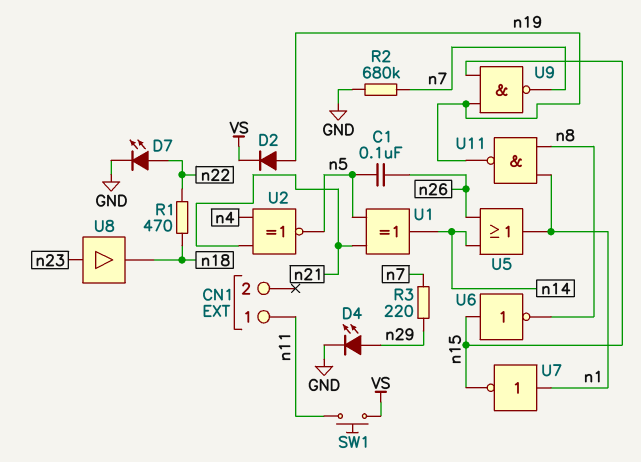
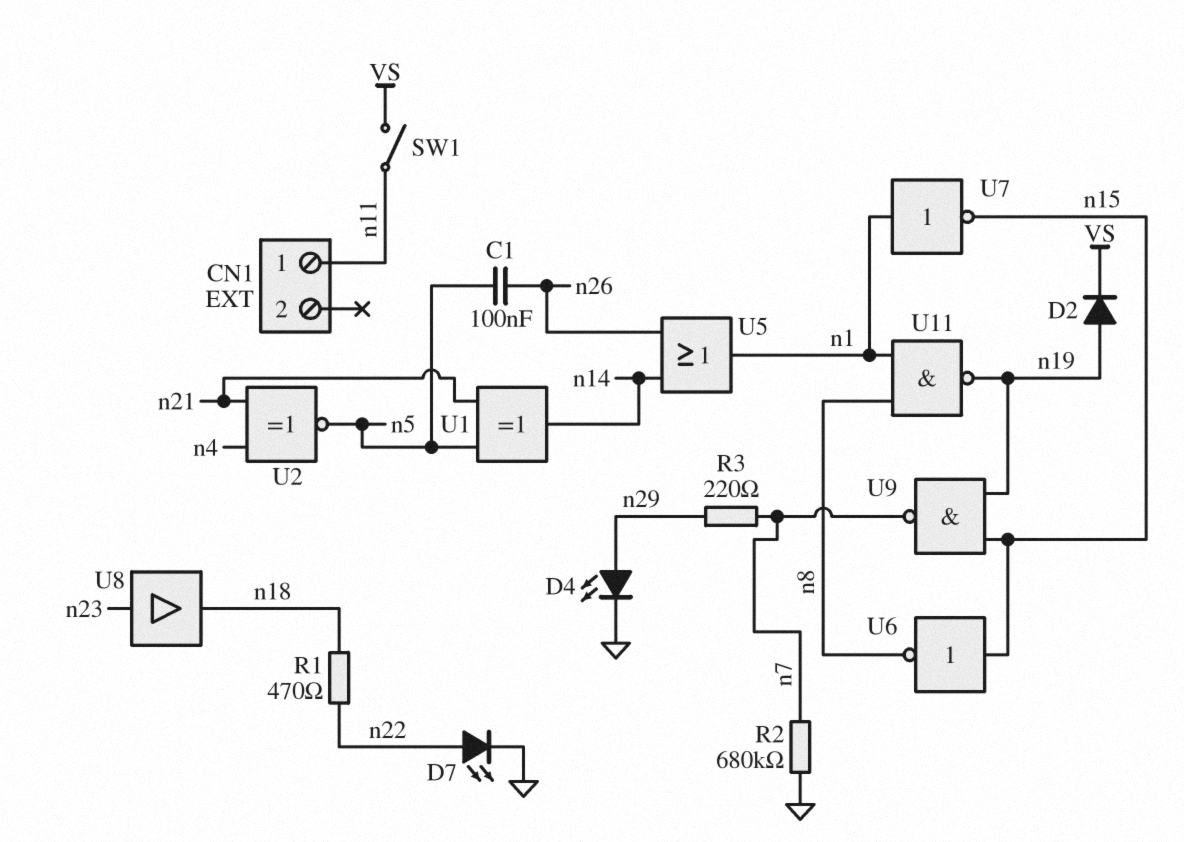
SW1: button (VS, n11) -> switch (VS, n11)

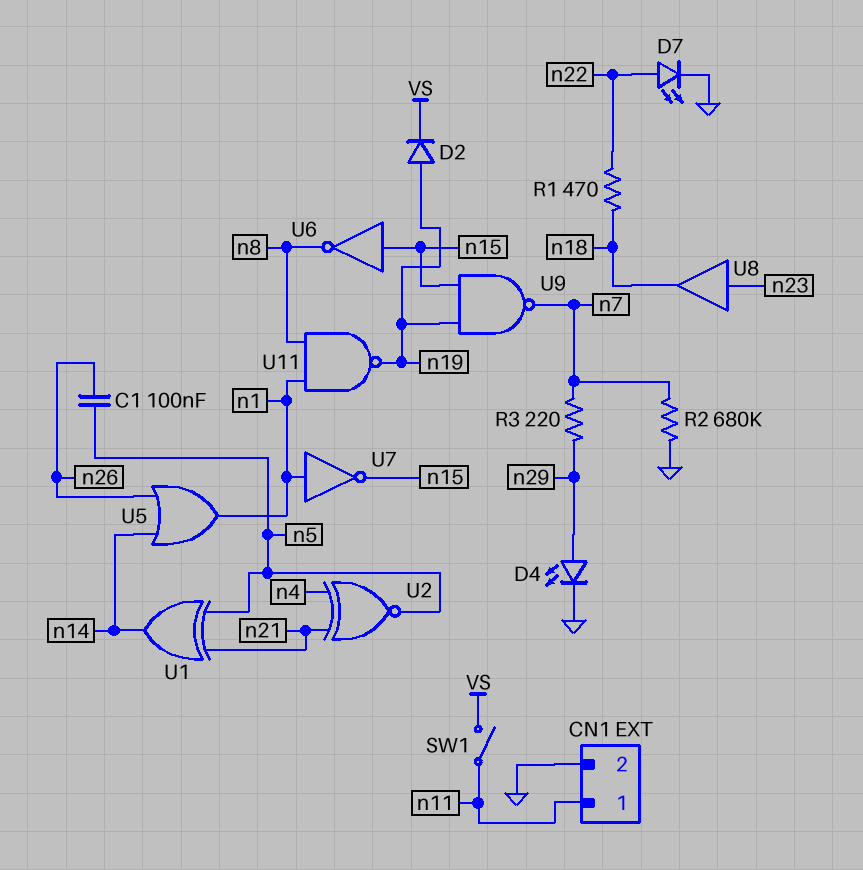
CN1 pin 2: none -> GND

